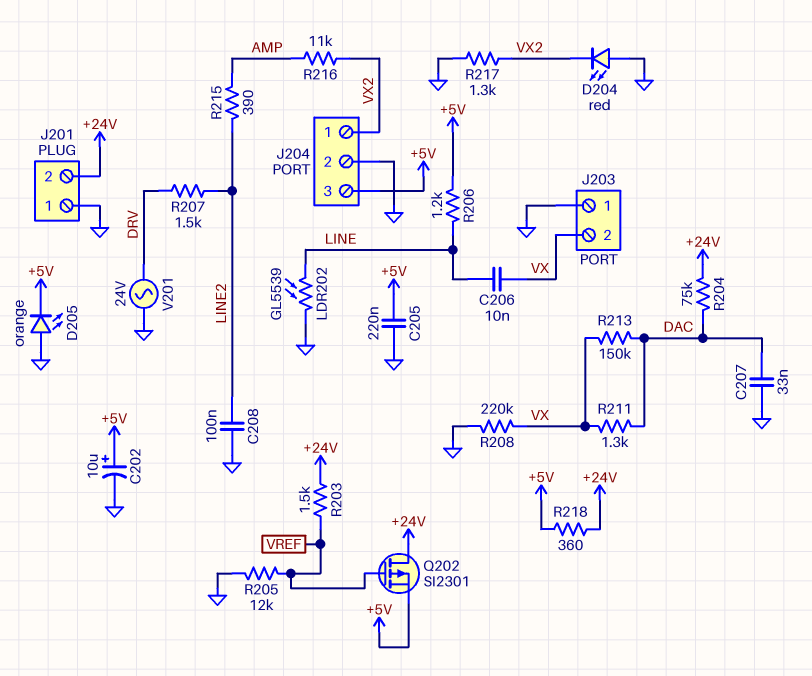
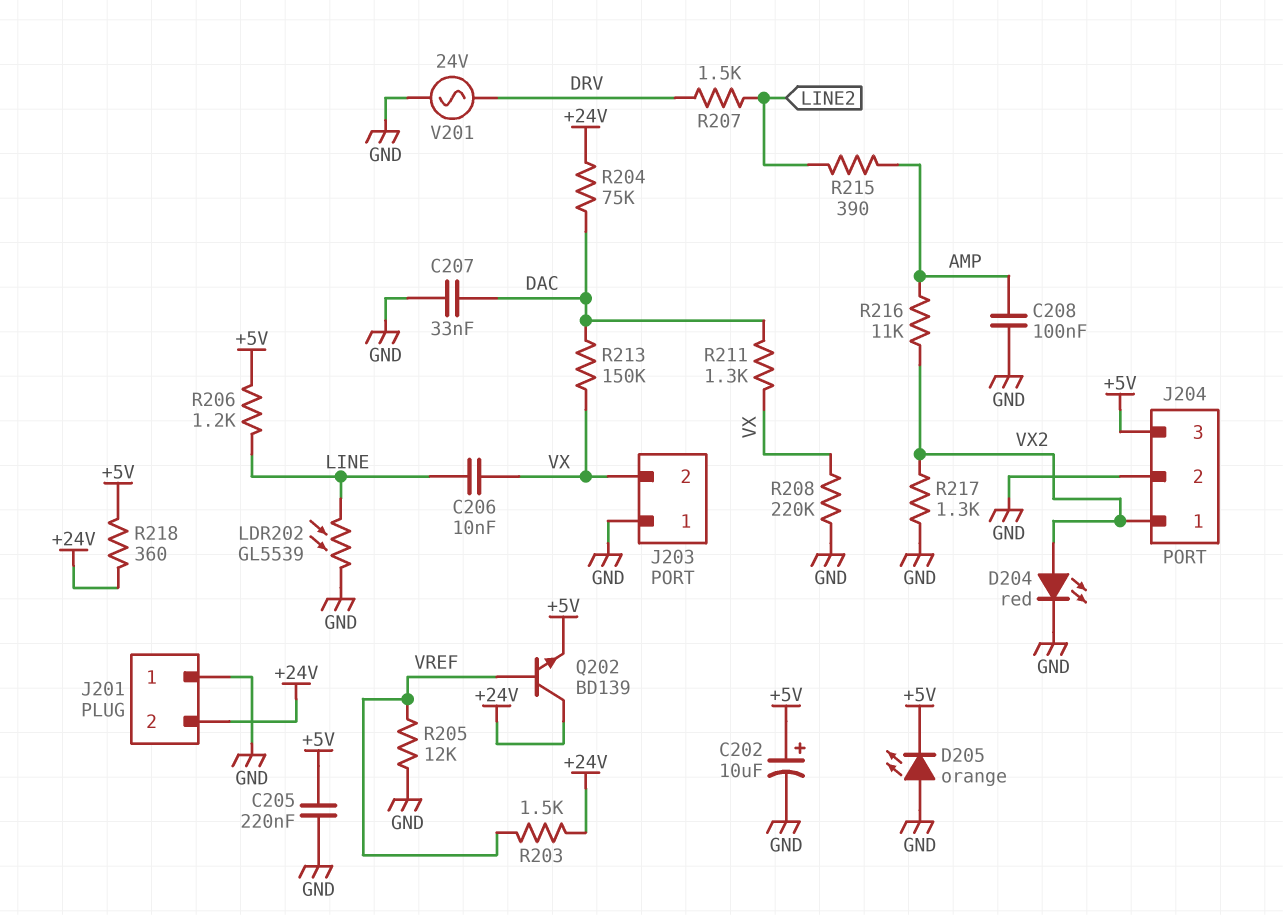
C208: 100nF (GND, LINE2) -> 100nF (AMP, GND)
D204: LED red (A GND, K VX2) -> LED red (A VX2, K GND)
Q202: PMOS SI2301 (G VREF, D +24V, S +5V) -> NPN BD139 (B VREF, C +24V, E +5V)

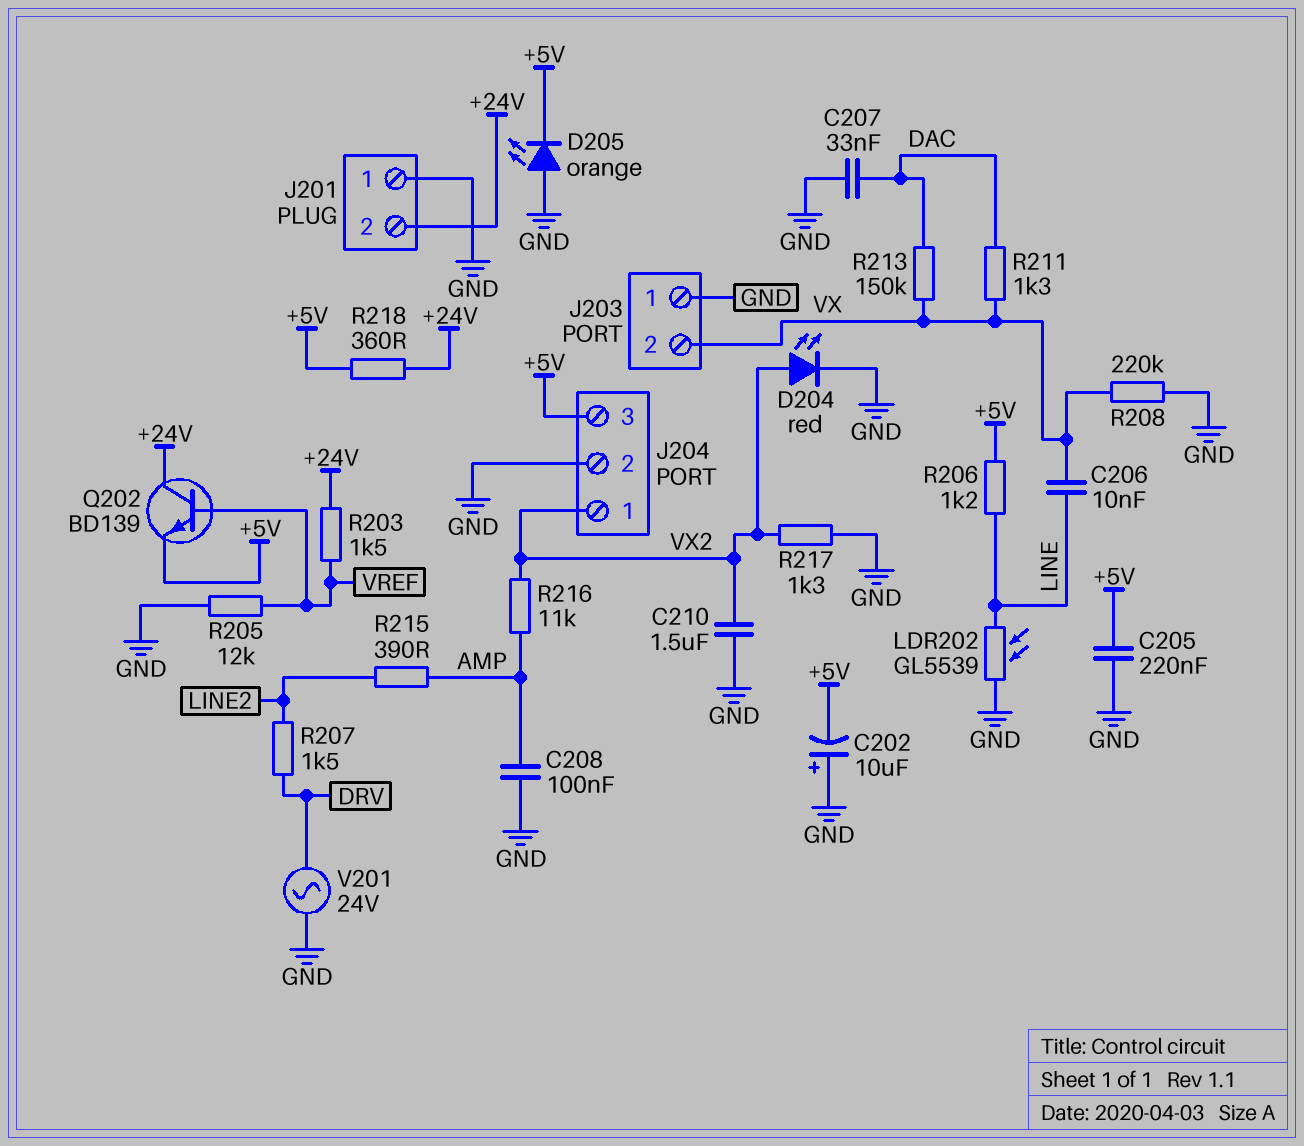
C202: 10uF (plus +5V, minus GND) -> 10uF (plus GND, minus +5V)
C210: none -> 1.5uF (GND, VX2)
R204: 75k (+24V, DAC) -> none

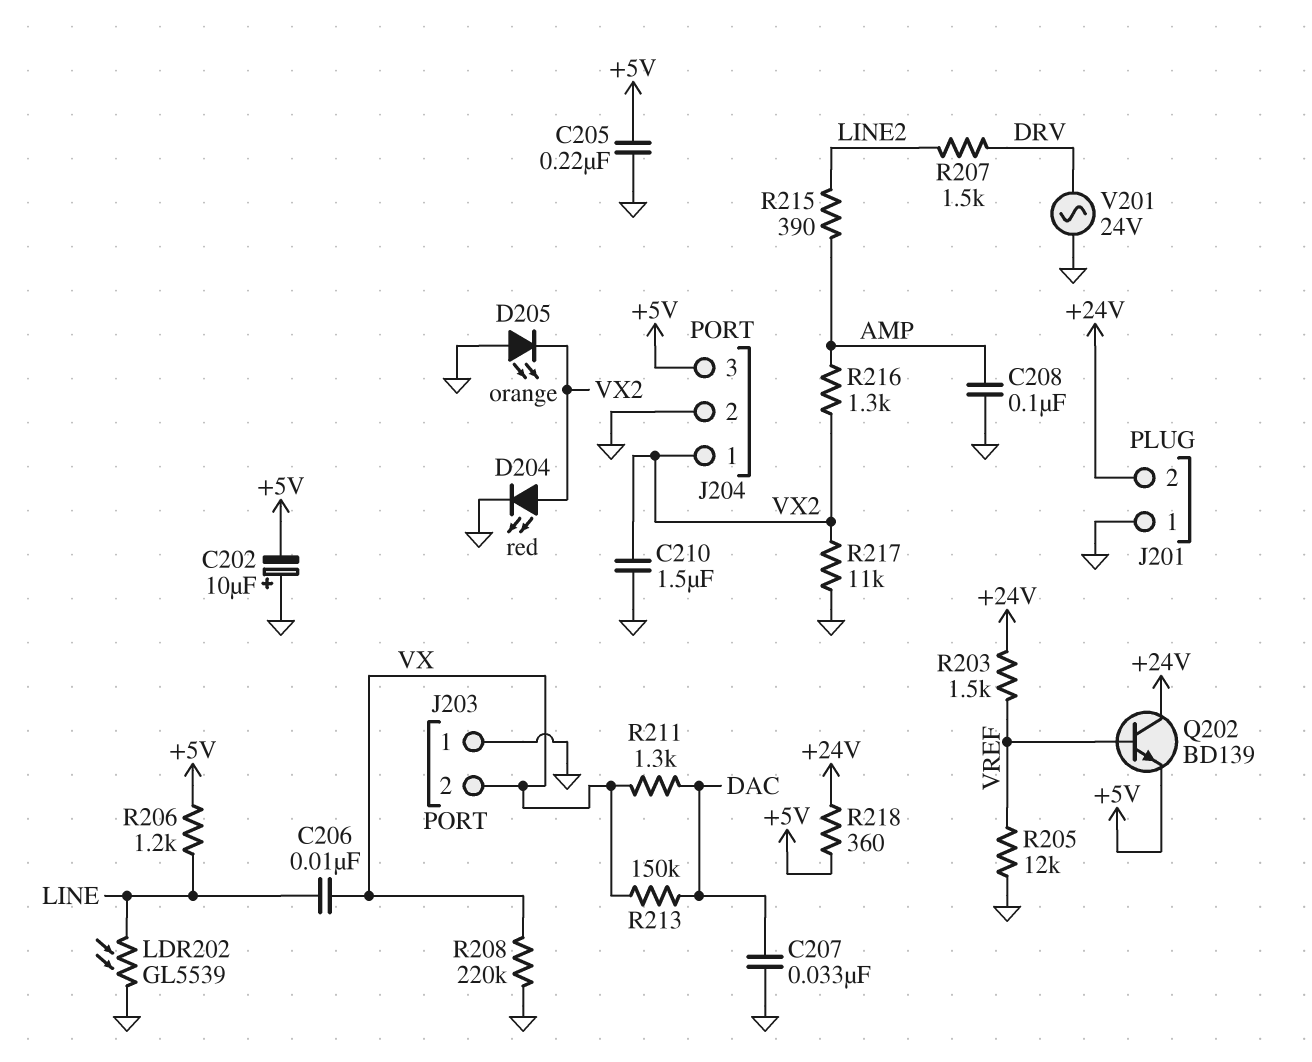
D205: LED orange (A GND, K +5V) -> LED orange (A GND, K VX2)
R216: 11k (AMP, VX2) -> 1.3k (AMP, VX2)
R217: 1.3k (GND, VX2) -> 11k (GND, VX2)

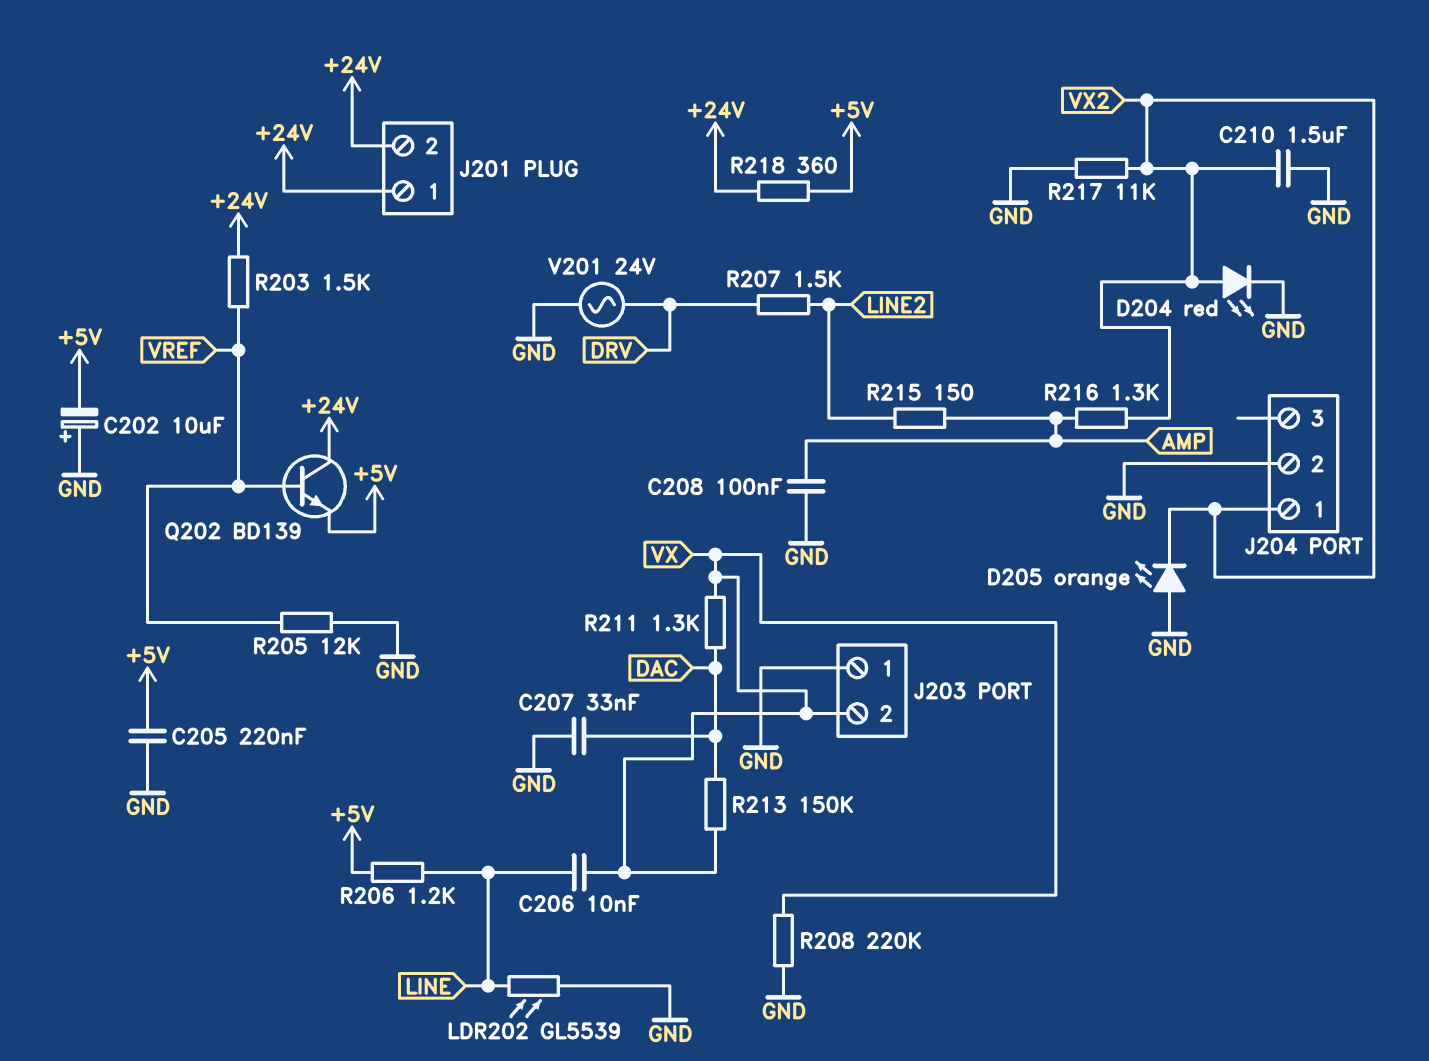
J201 pin 1: GND -> +24V
J204 pin 3: +5V -> none
R215: 390 (AMP, LINE2) -> 150 (AMP, LINE2)

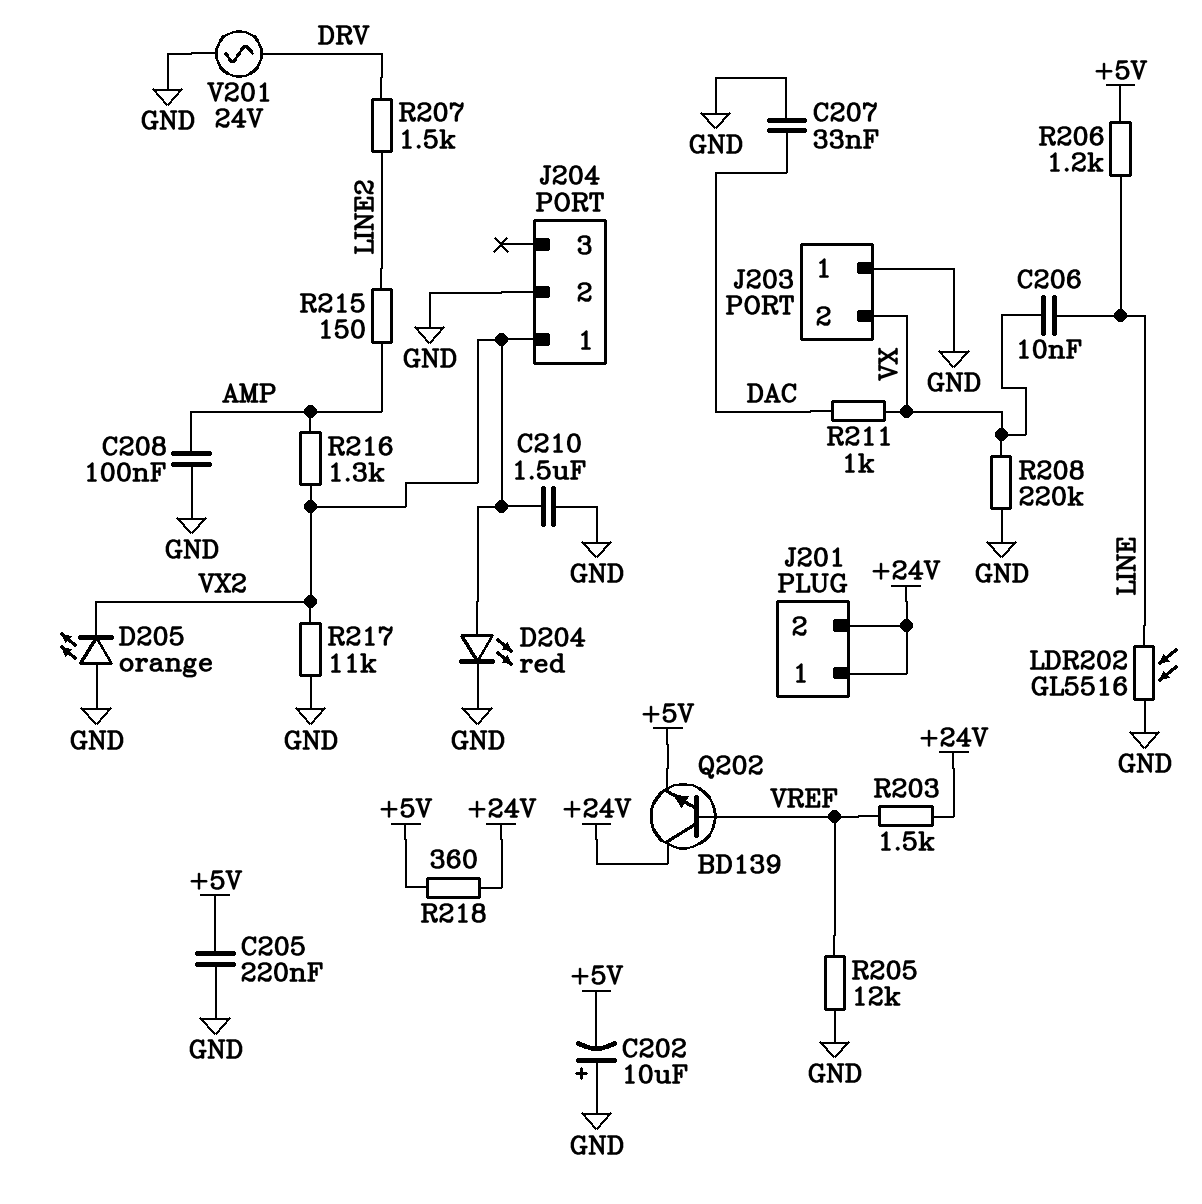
LDR202: GL5539 (GND, LINE) -> GL5516 (GND, LINE)
R211: 1.3k (DAC, VX) -> 1k (DAC, VX)
R213: 150k (DAC, VX) -> none

